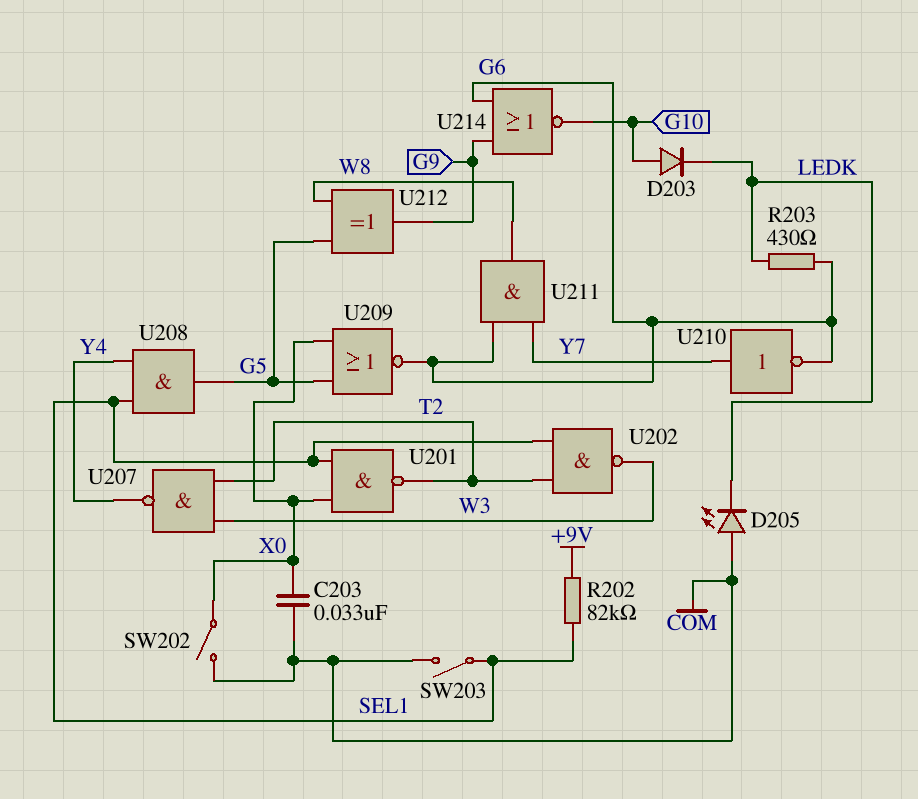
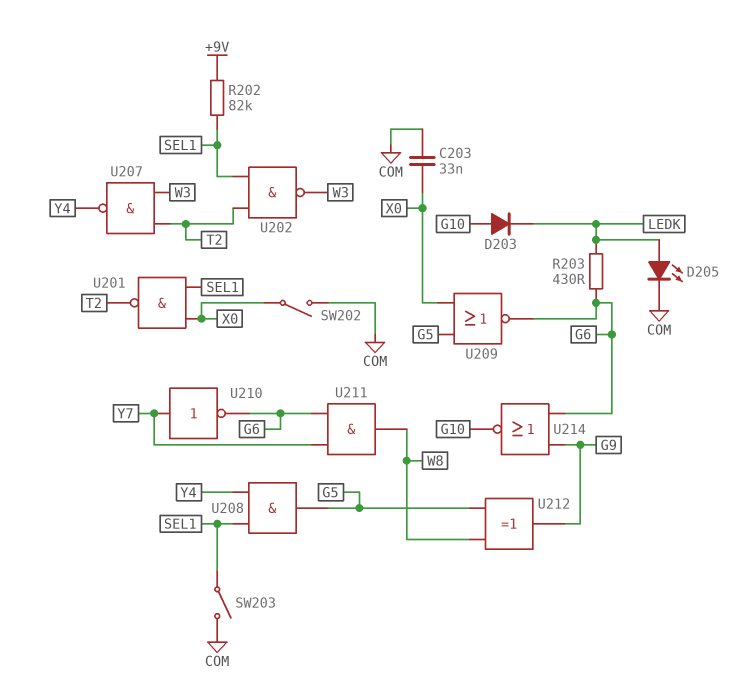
D205: LED (A COM, K LEDK) -> LED (A LEDK, K COM)

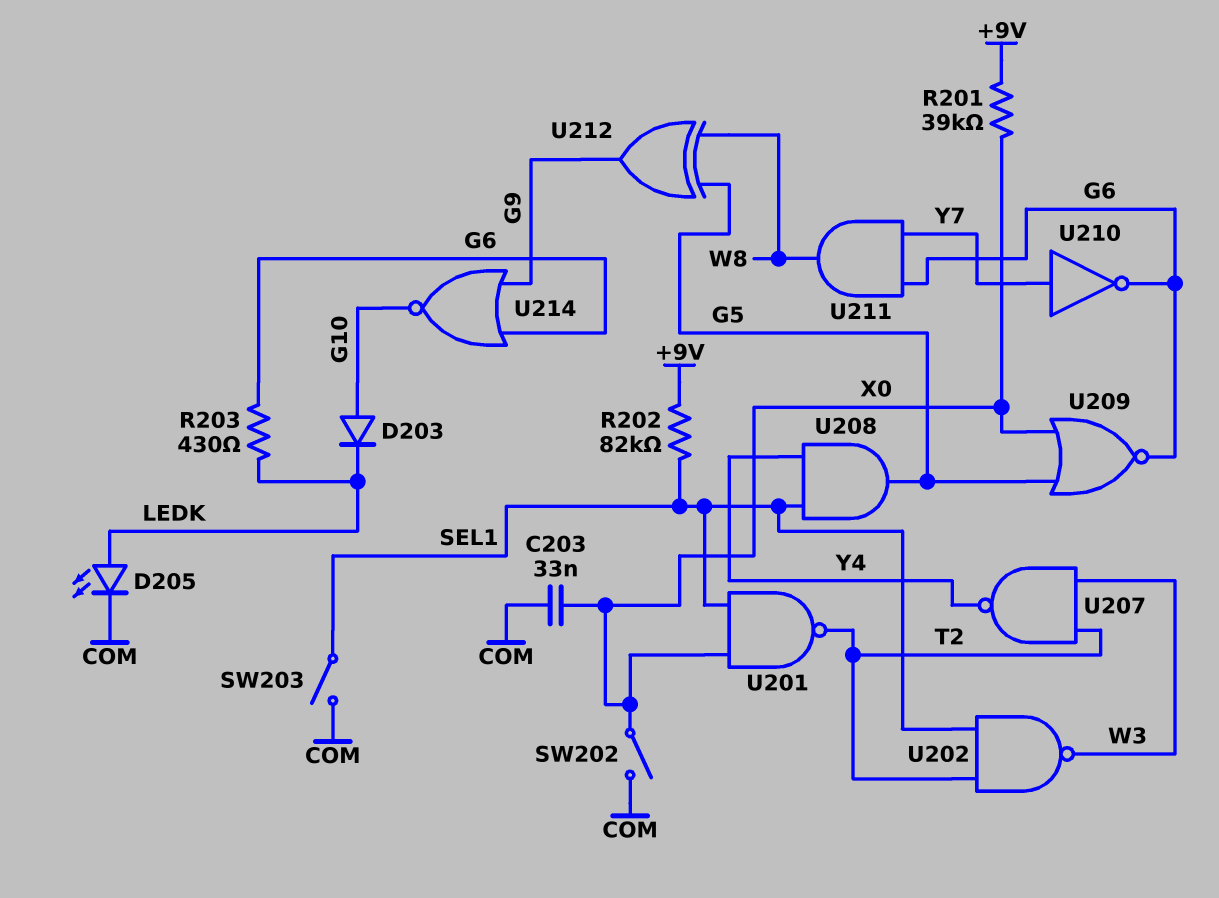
R201: none -> 39k (+9V, X0)

